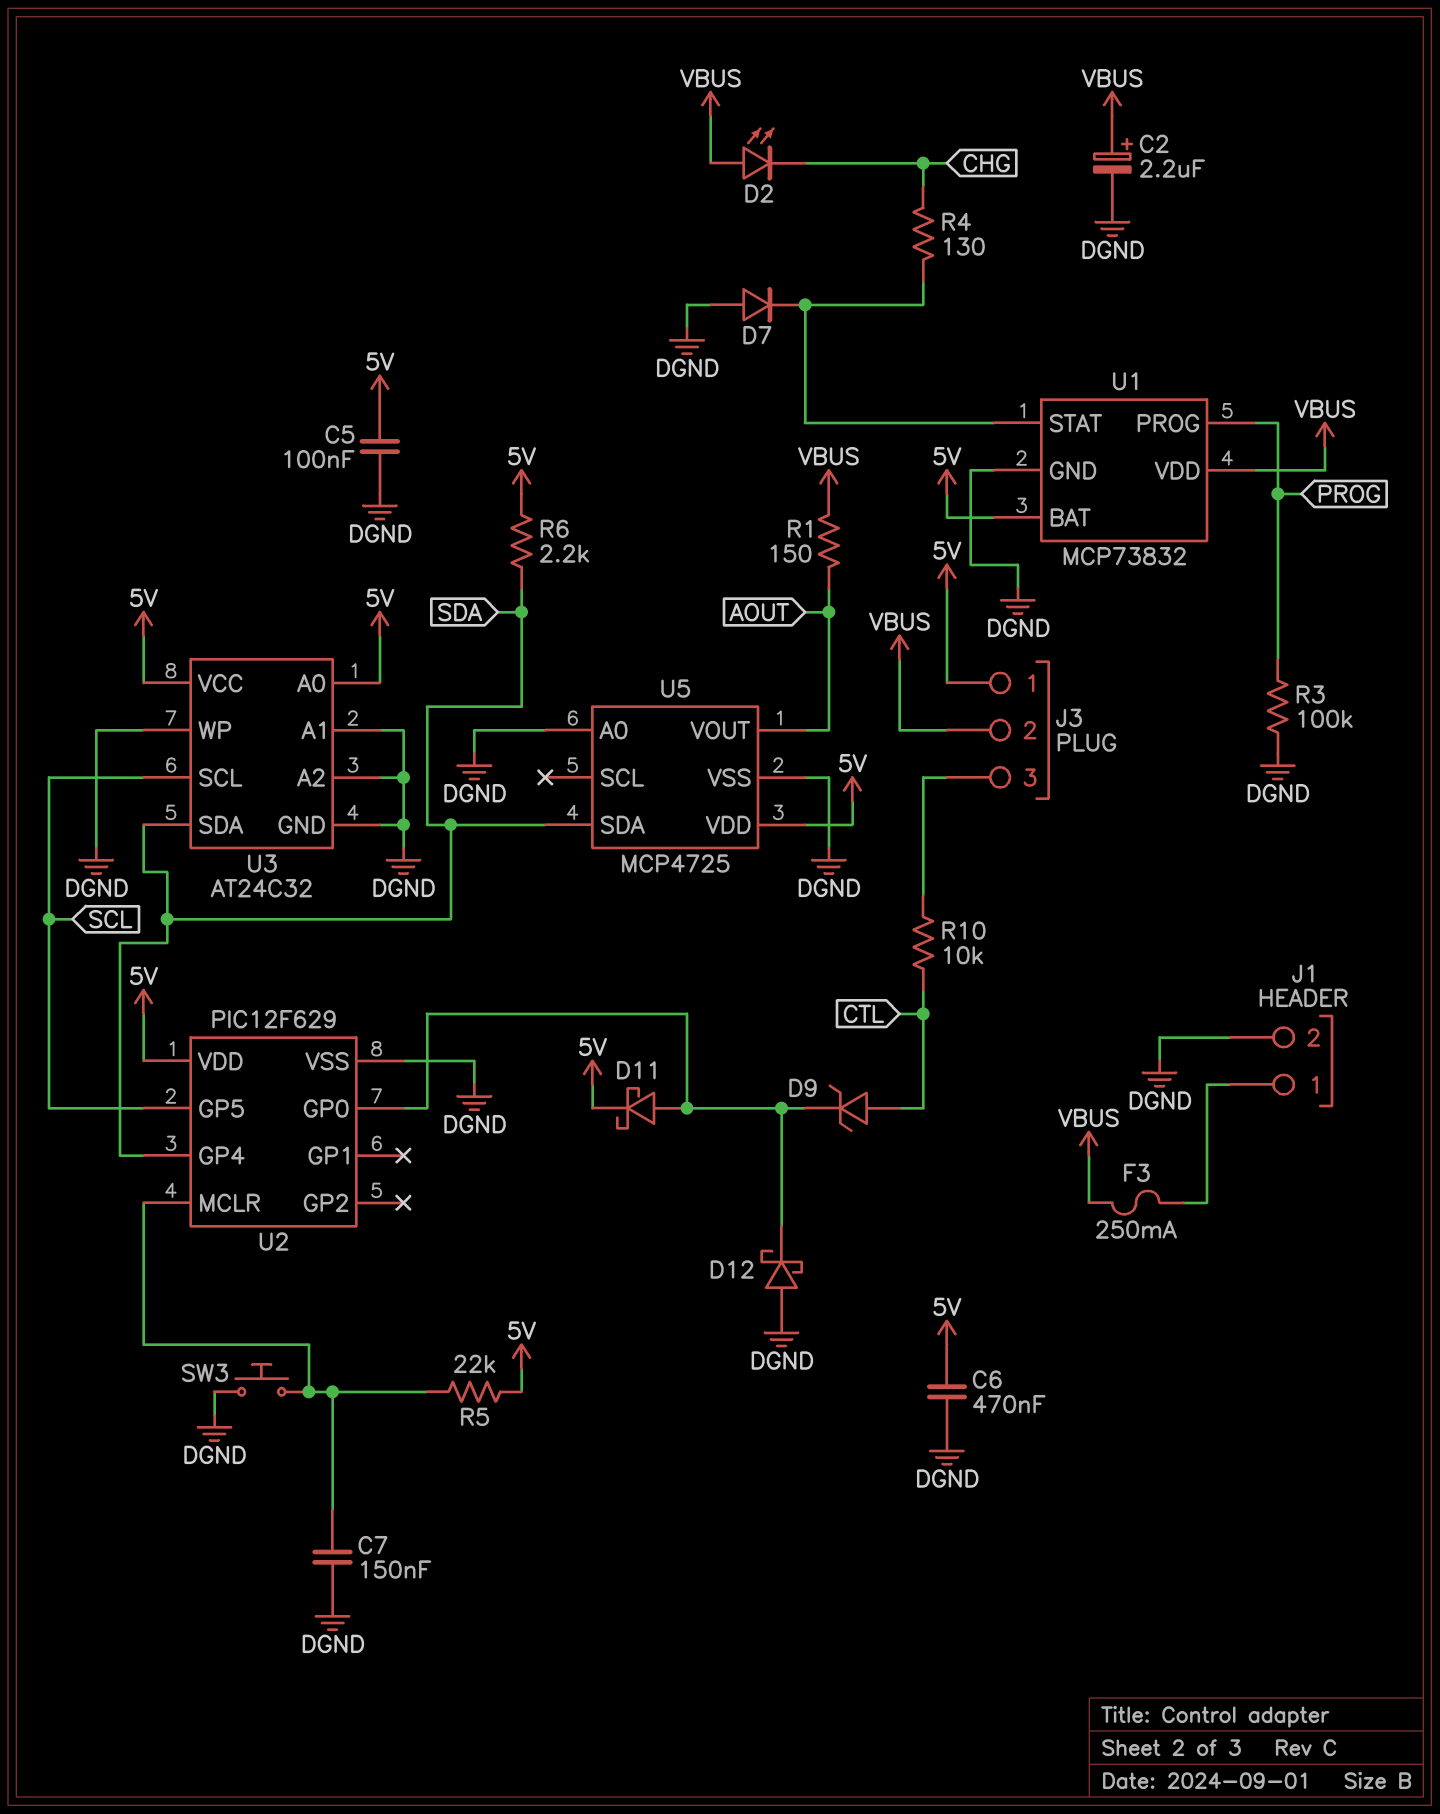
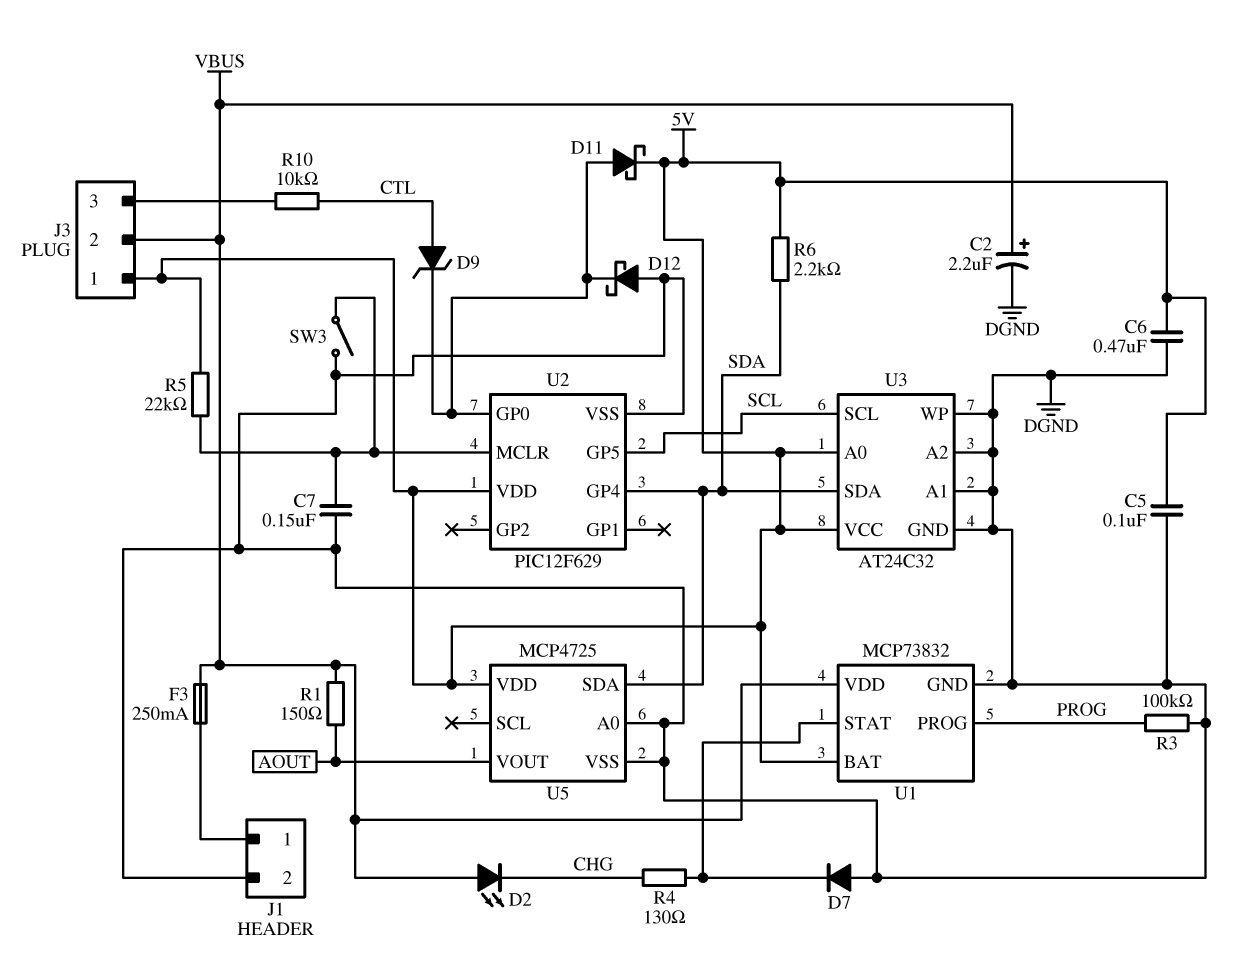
SW3: button (DGND, U2/MCLR) -> switch (DGND, U2/MCLR)

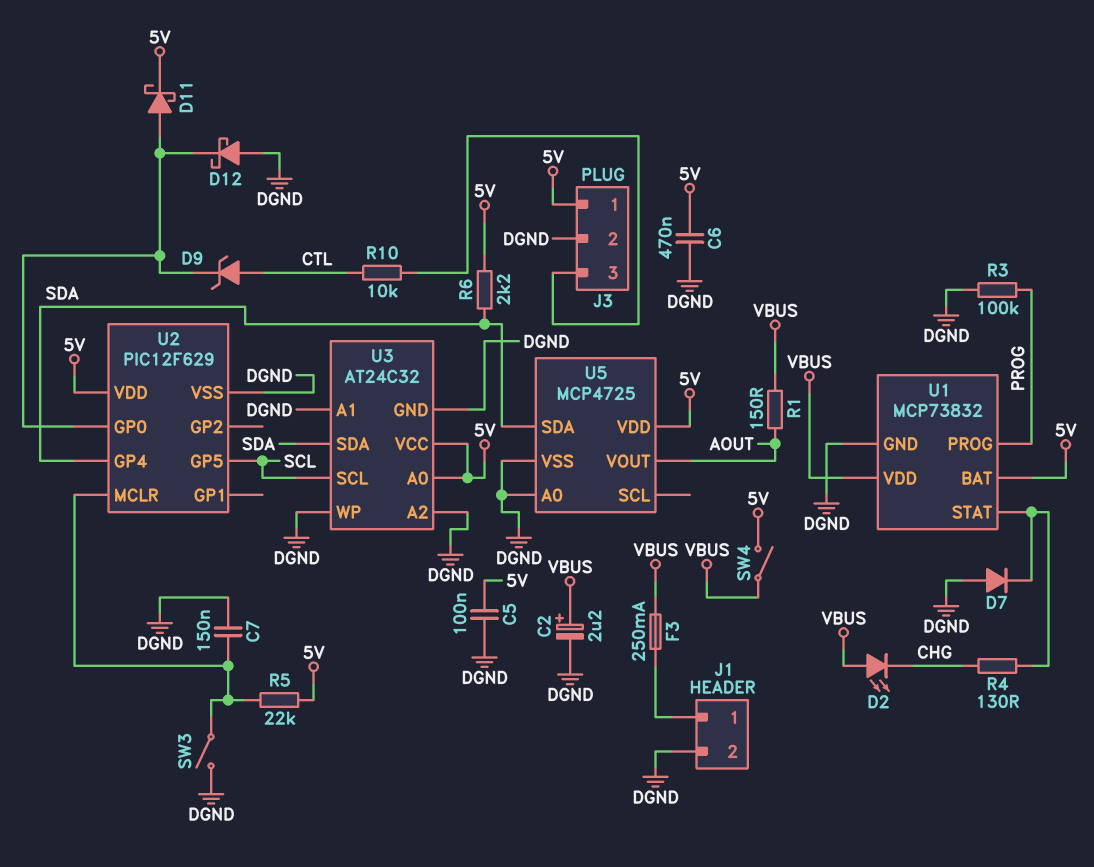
J3 pin 2: VBUS -> DGND
SW4: none -> switch (5V, VBUS)

